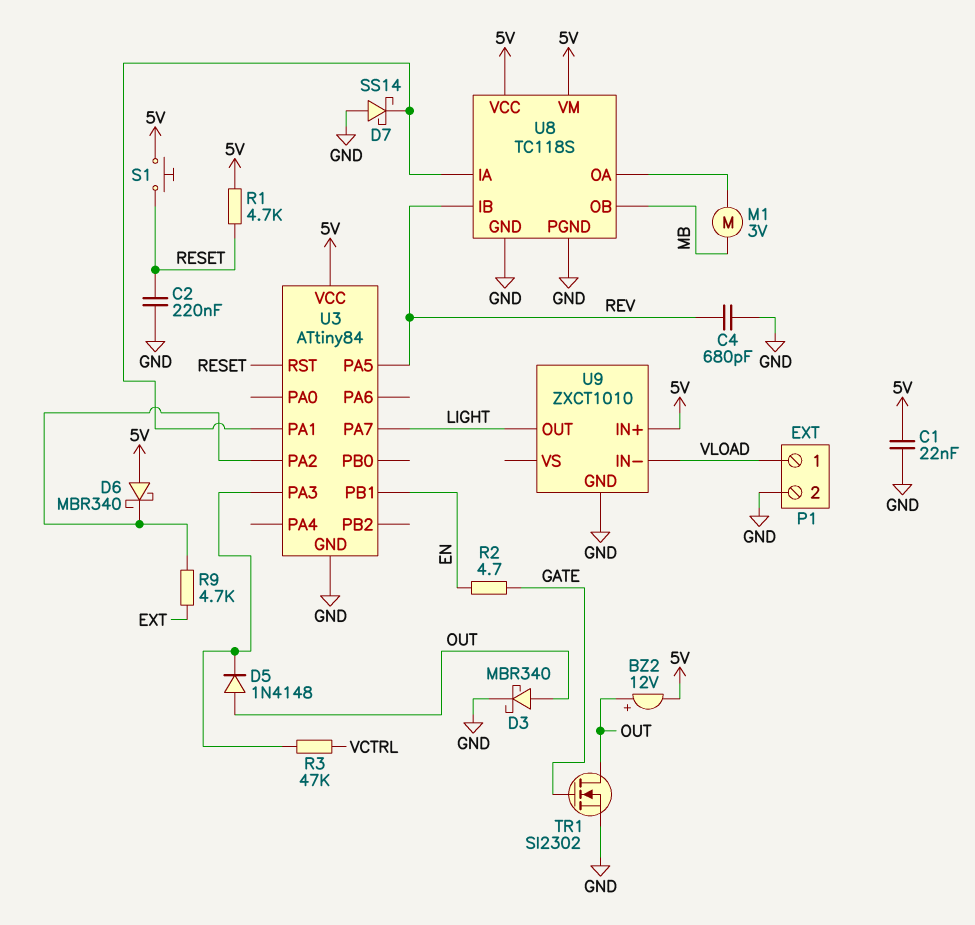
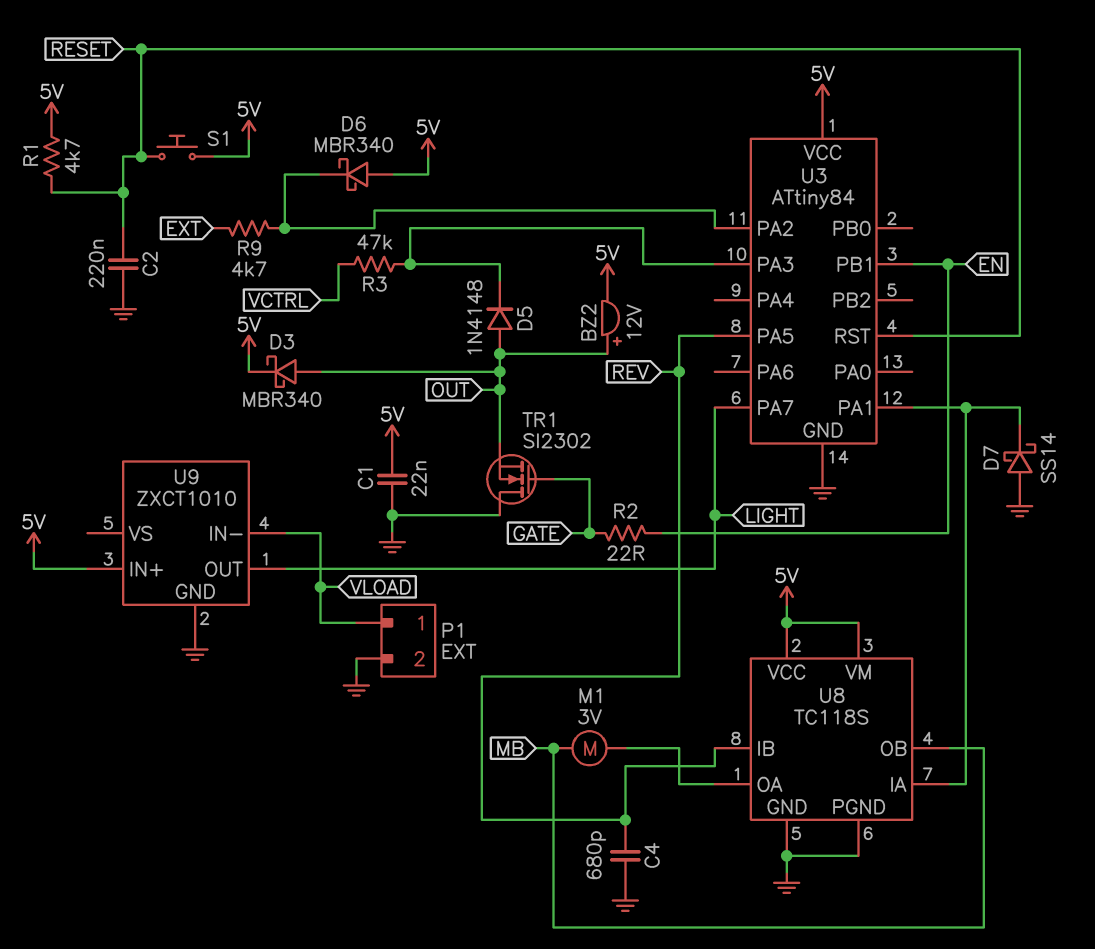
D3: schottky MBR340 (A OUT, K GND) -> schottky MBR340 (A OUT, K 5V)
R2: 4.7 (EN, GATE) -> 22 (EN, GATE)
TR1: NMOS SI2302 (G GATE, D OUT, S GND) -> NMOS SI2302 (G GATE, D GND, S OUT)

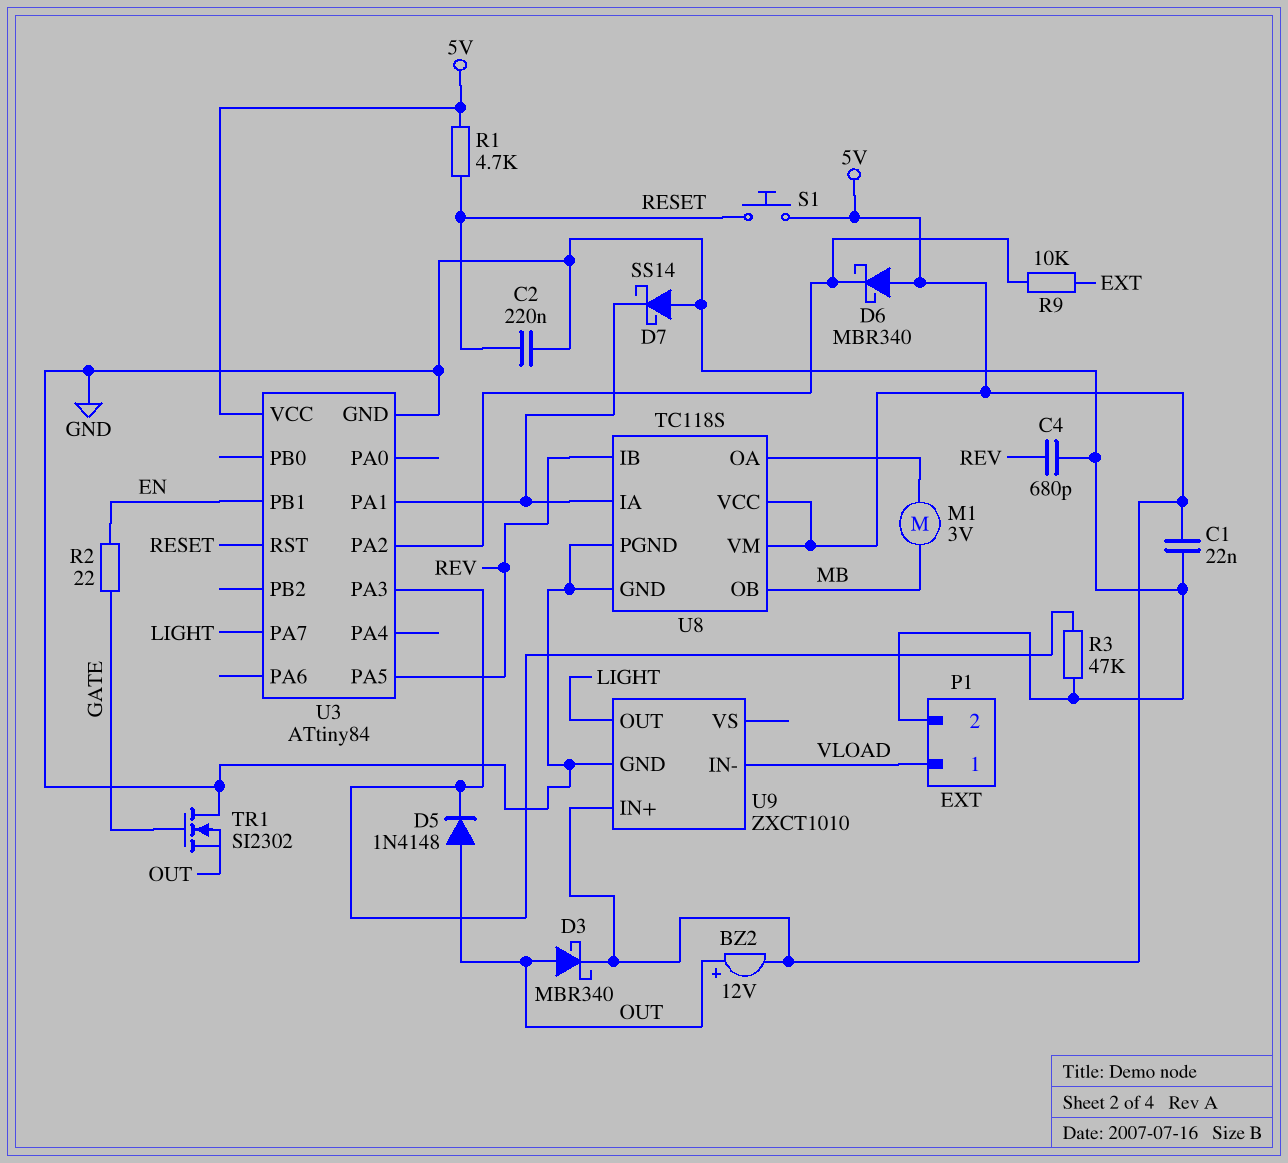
R3: 47k (U3/PA3, VCTRL) -> 47k (GND, U3/PA3)
R9: 4.7k (EXT, U3/PA2) -> 10k (EXT, U3/PA2)

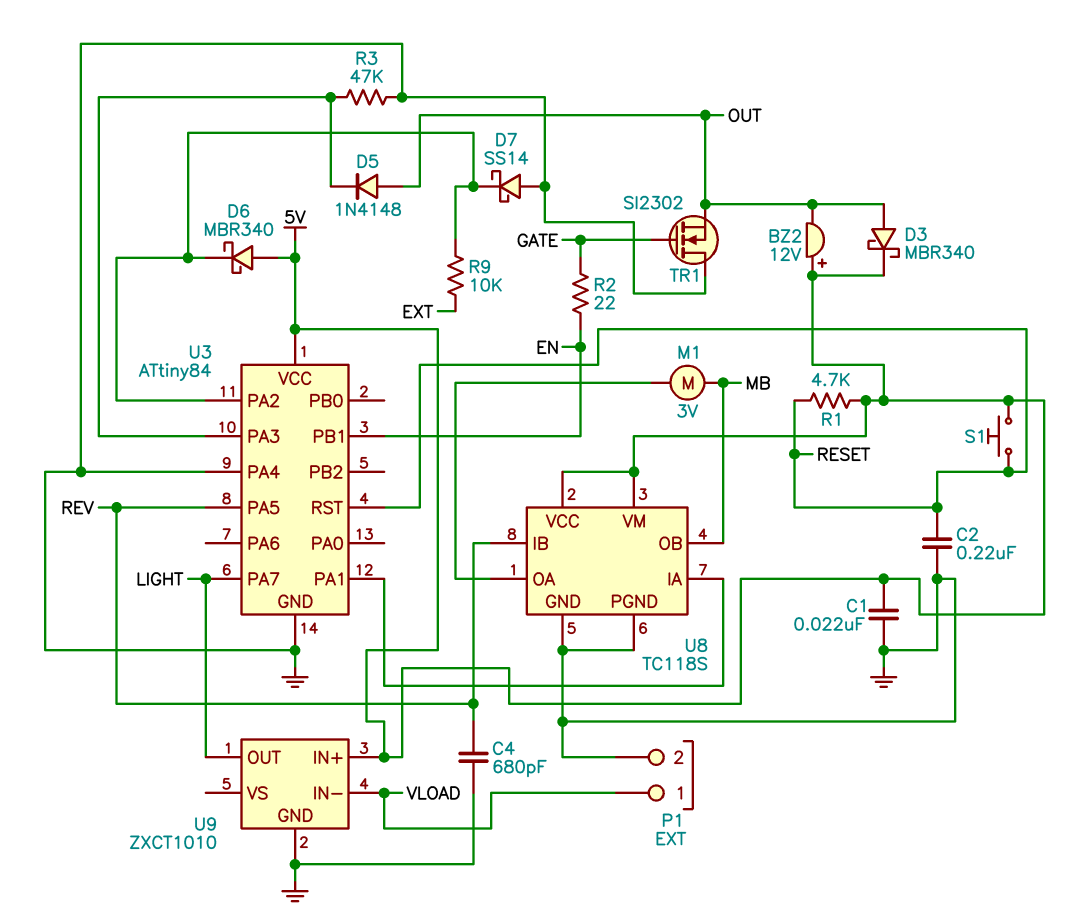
BZ2: buzzer 12V (plus OUT, minus 5V) -> buzzer 12V (plus 5V, minus OUT)
D7: schottky SS14 (A GND, K U3/PA1) -> schottky SS14 (A GND, K U3/PA2)
U3 pin PA4: none -> GND

